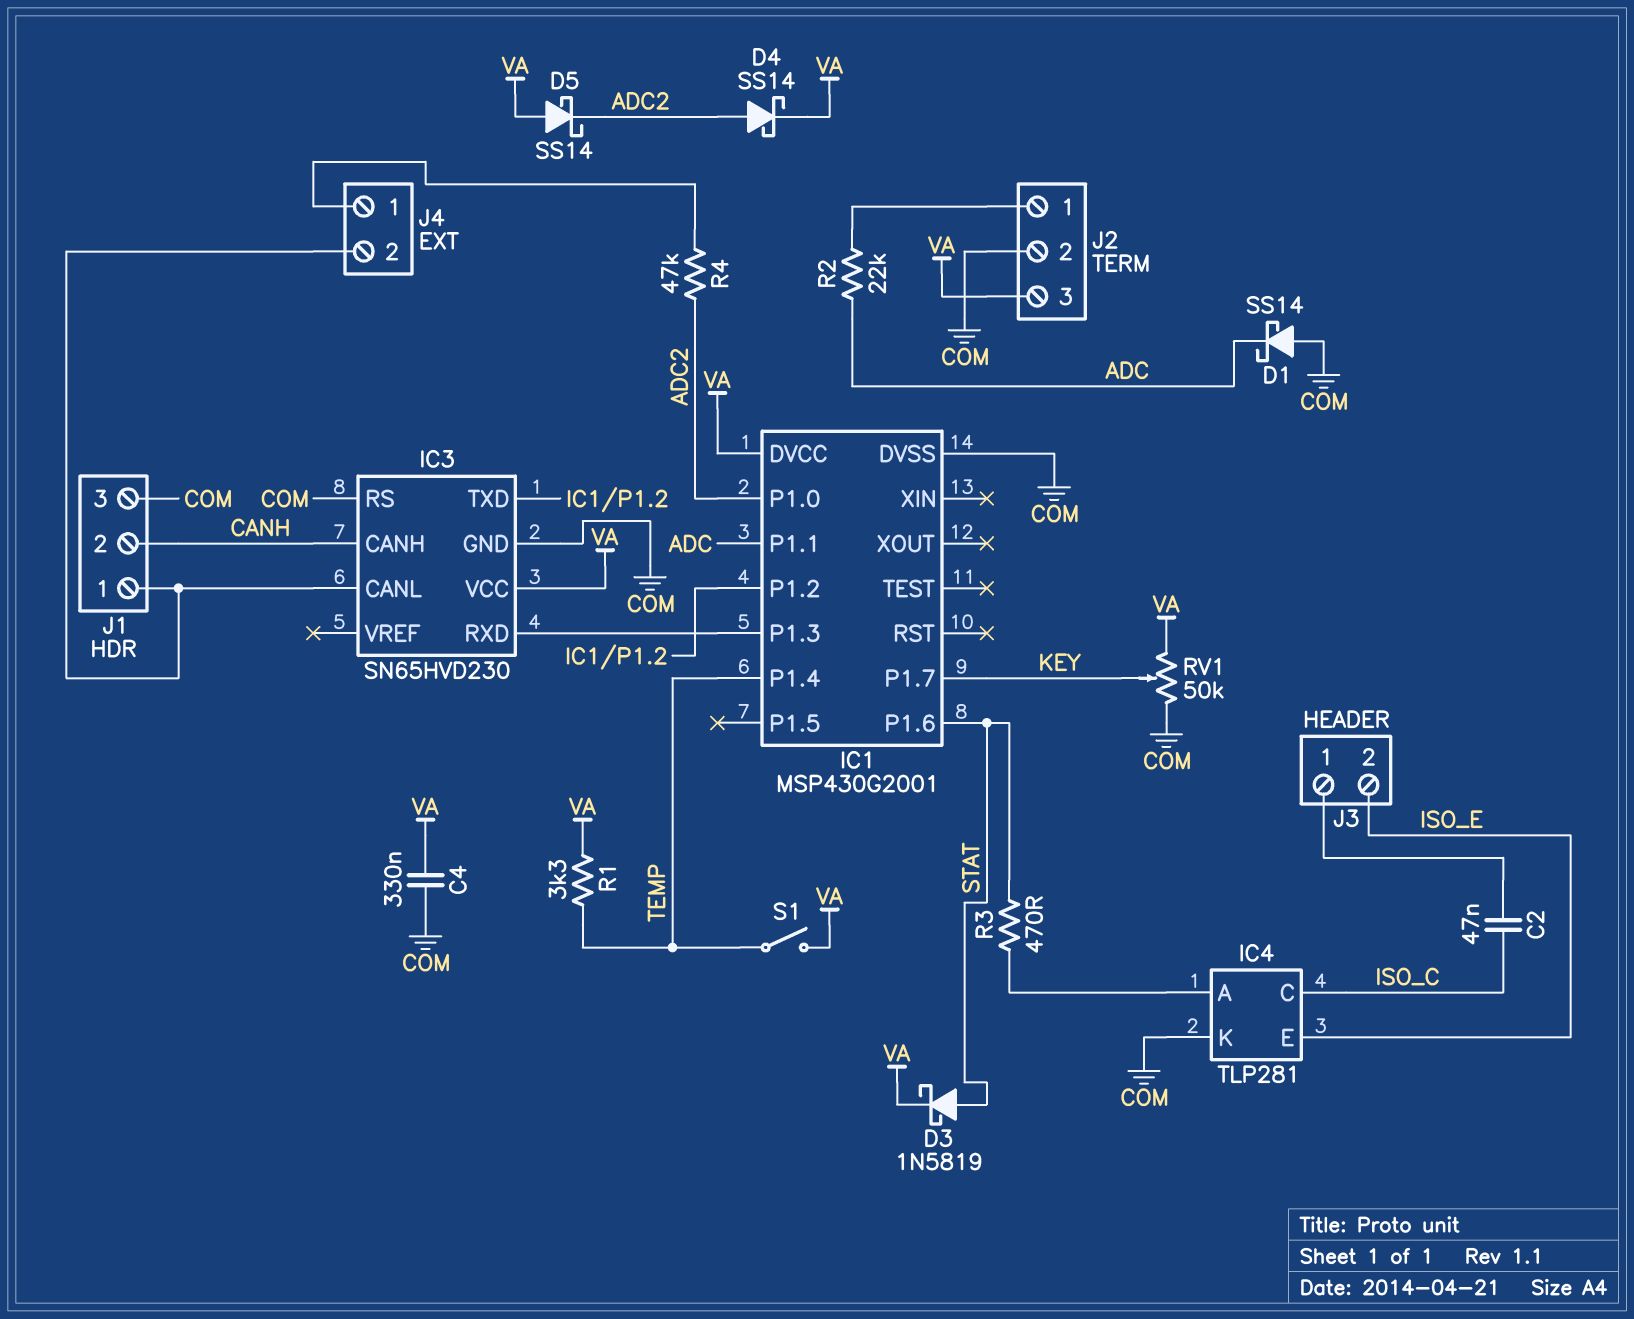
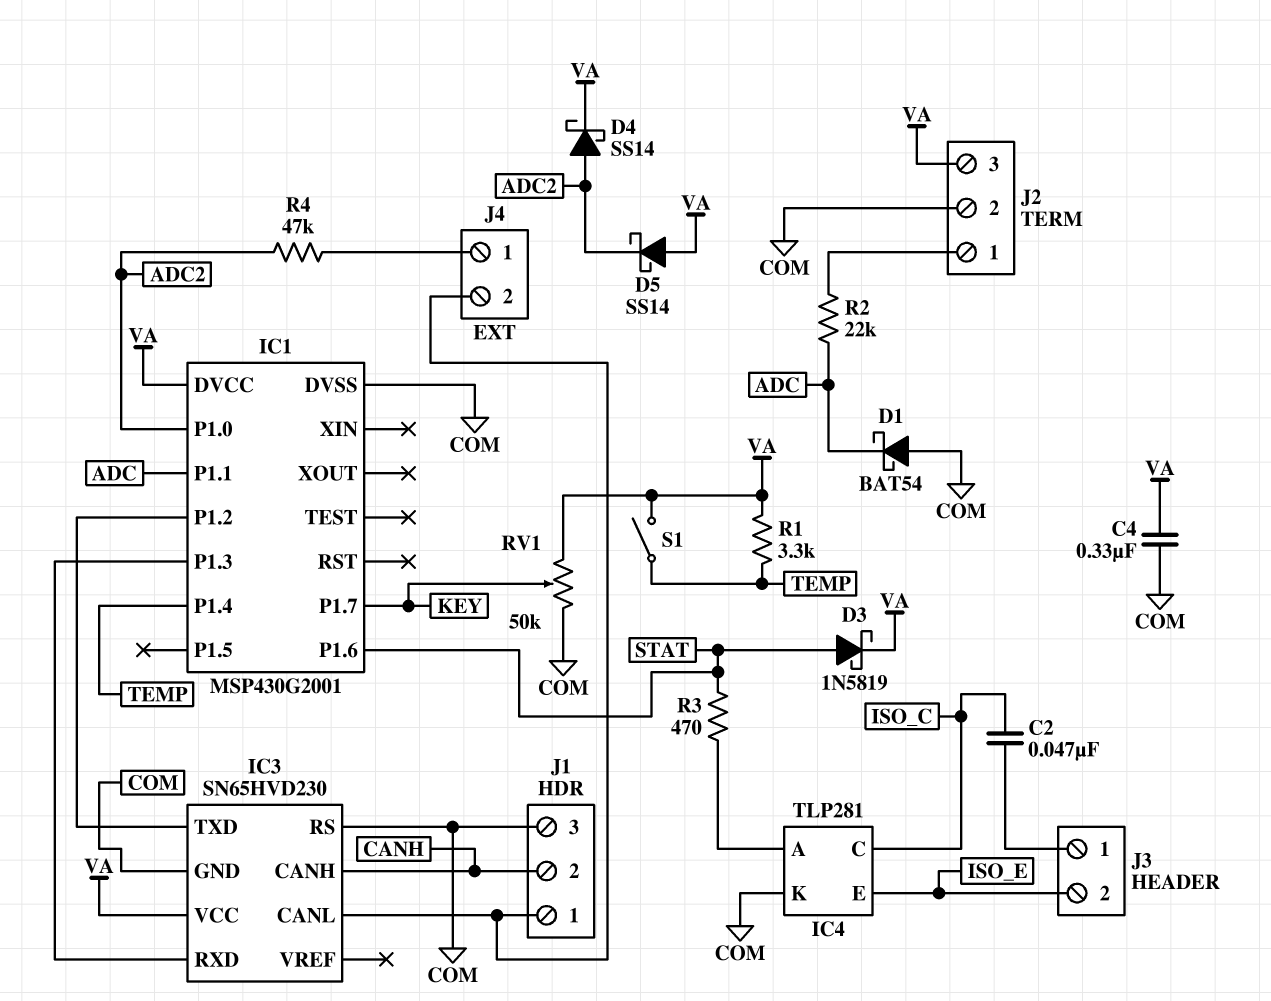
D1: schottky SS14 (A COM, K ADC) -> schottky BAT54 (A COM, K ADC)

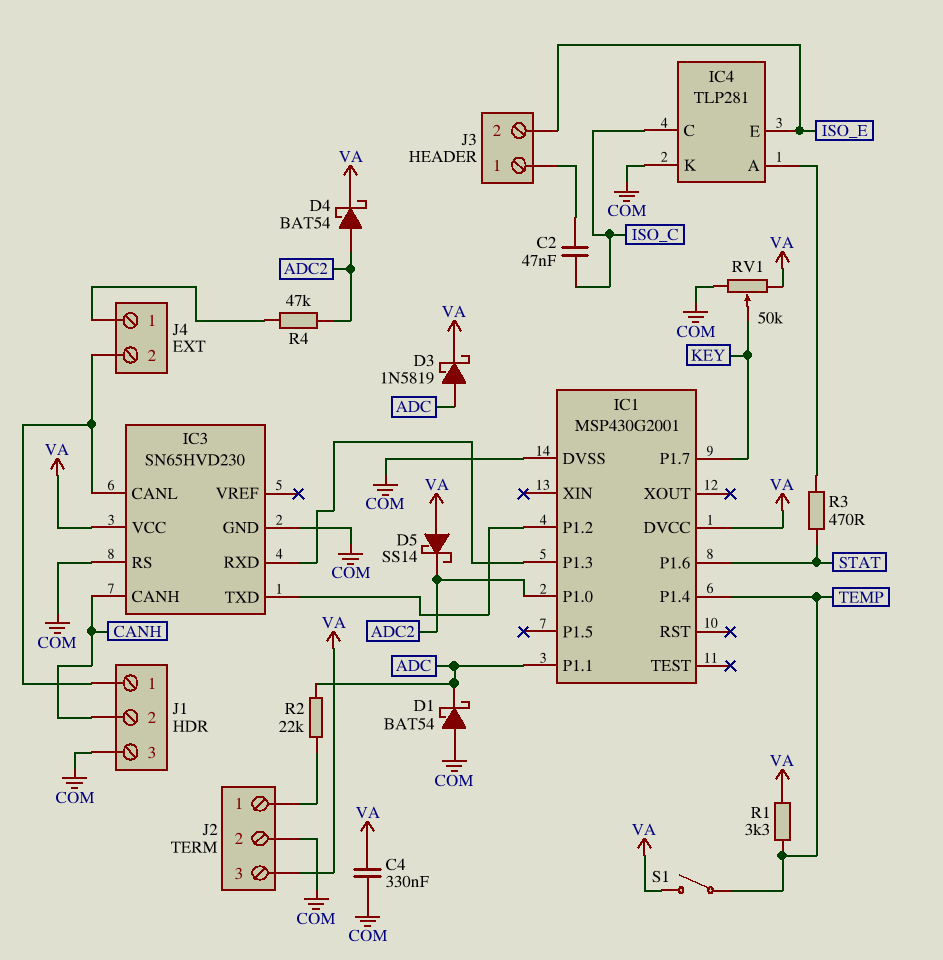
D3: schottky 1N5819 (A STAT, K VA) -> schottky 1N5819 (A ADC, K VA)
D4: schottky SS14 (A ADC2, K VA) -> schottky BAT54 (A ADC2, K VA)

